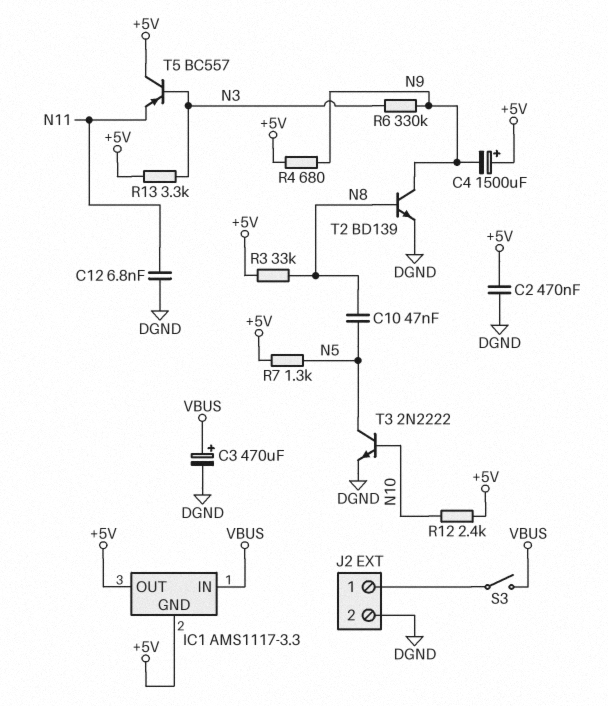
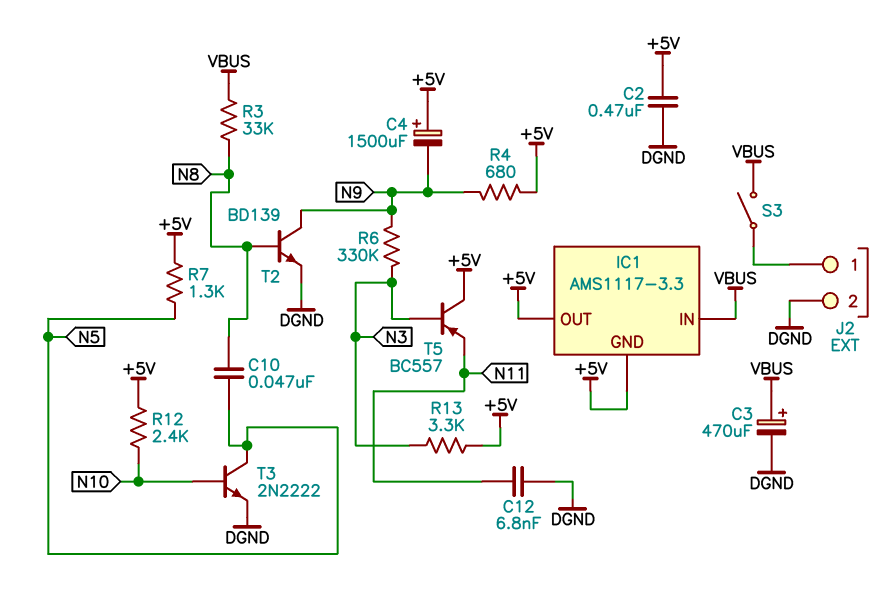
R3: 33k (+5V, N8) -> 33k (N8, VBUS)

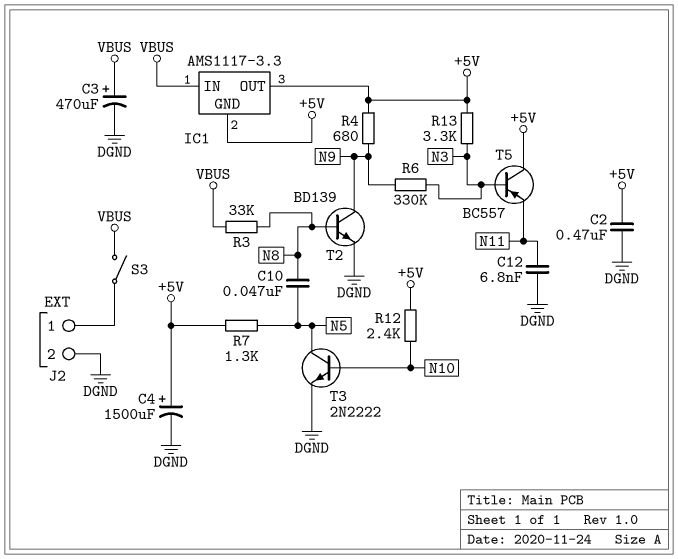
C4: 1500uF (plus +5V, minus N9) -> 1500uF (plus +5V, minus DGND)

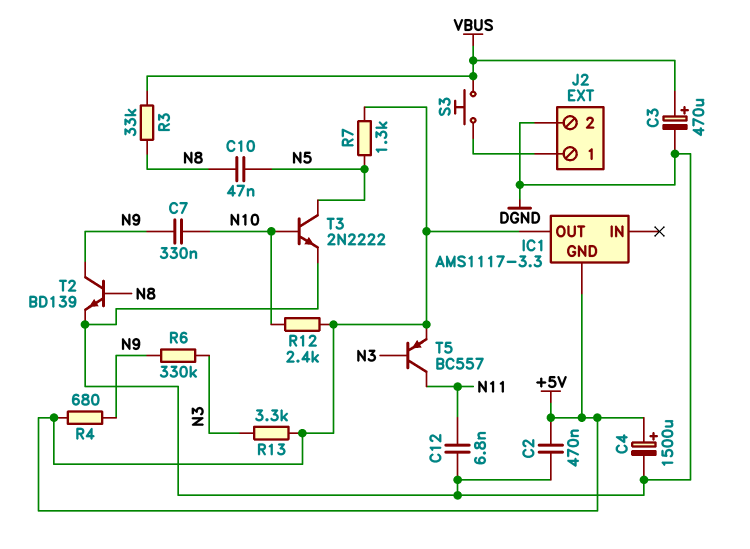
C7: none -> 330nF (N9, N10)
IC1 pin IN: VBUS -> none
S3: switch (J2/1, VBUS) -> button (J2/1, VBUS)
T5: PNP BC557 (B N3, C +5V, E N11) -> PNP BC557 (B N3, C N11, E +5V)

